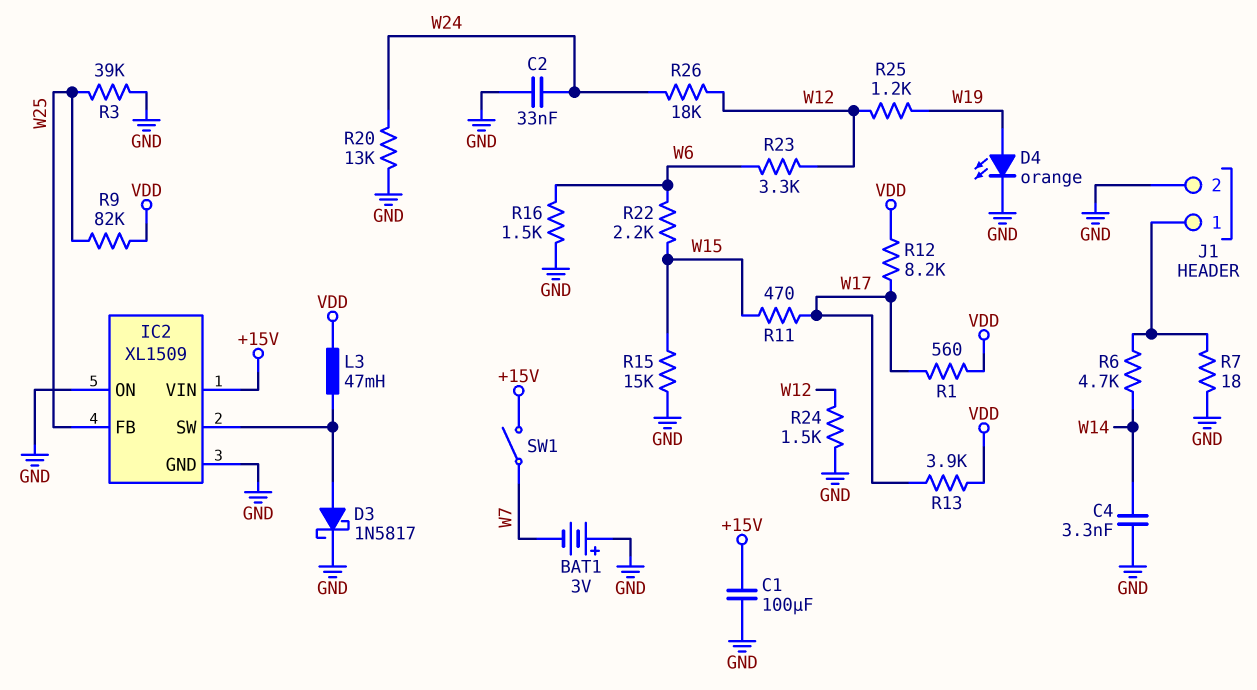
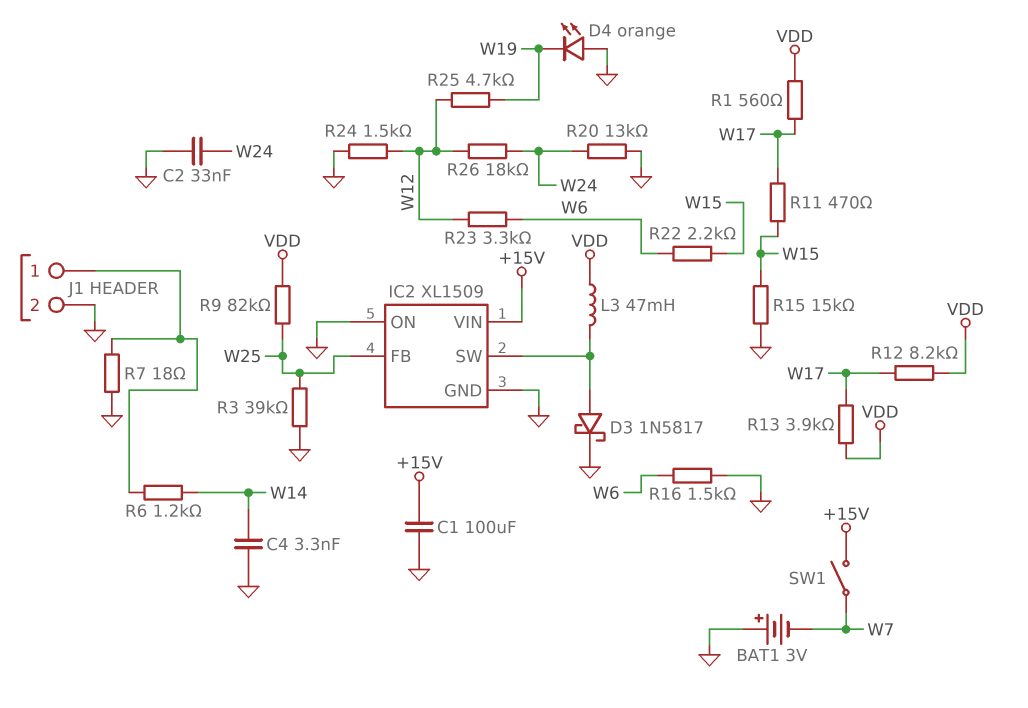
D4: LED orange (A W19, K GND) -> LED orange (A GND, K W19)
R6: 4.7k (J1/1, W14) -> 1.2k (J1/1, W14)
R25: 1.2k (W12, W19) -> 4.7k (W12, W19)

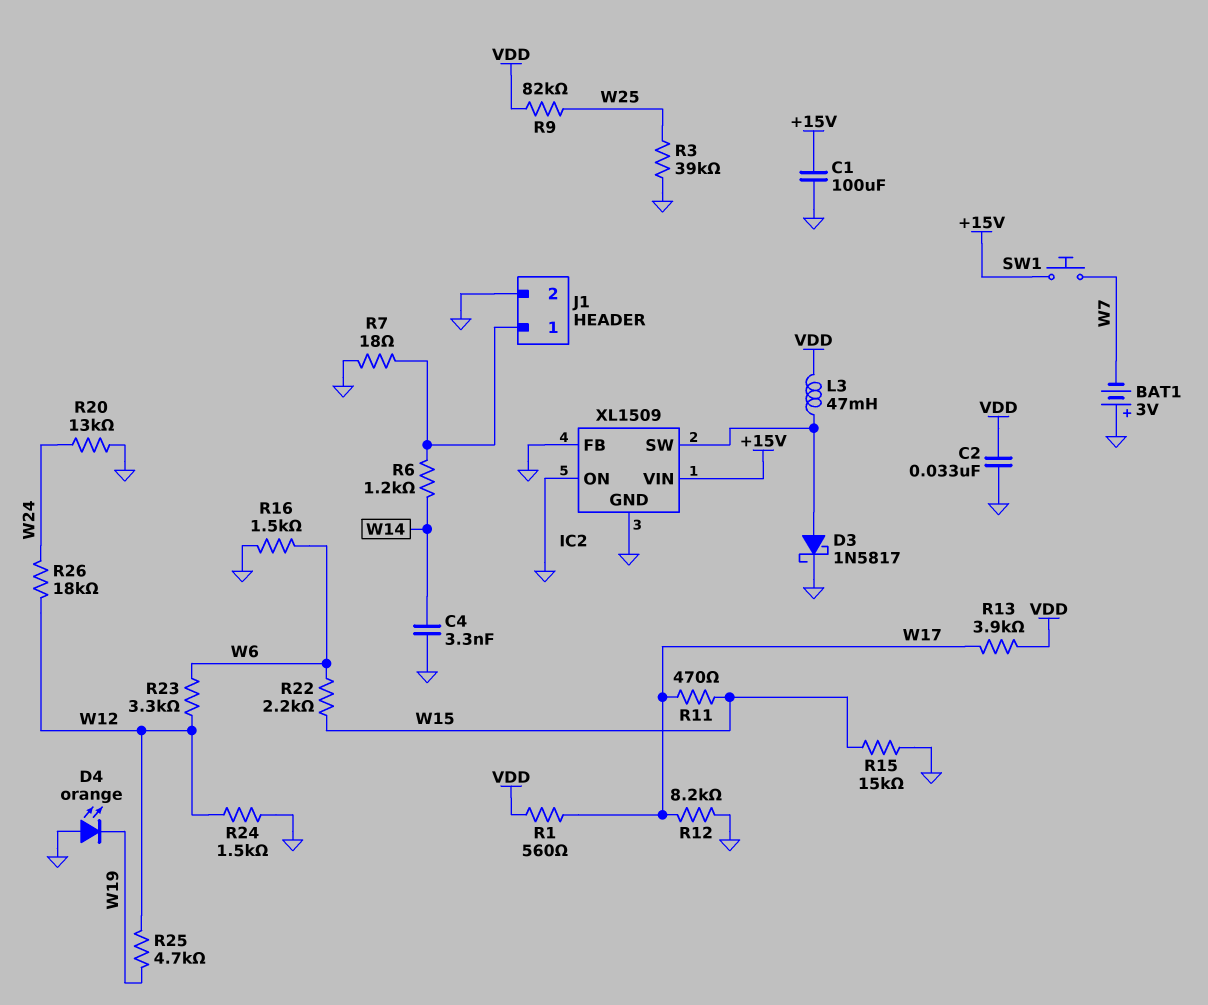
C2: 33nF (GND, W24) -> 33nF (GND, VDD)
IC2 pin FB: W25 -> GND
R12: 8.2k (VDD, W17) -> 8.2k (GND, W17)
SW1: switch (+15V, W7) -> button (+15V, W7)

